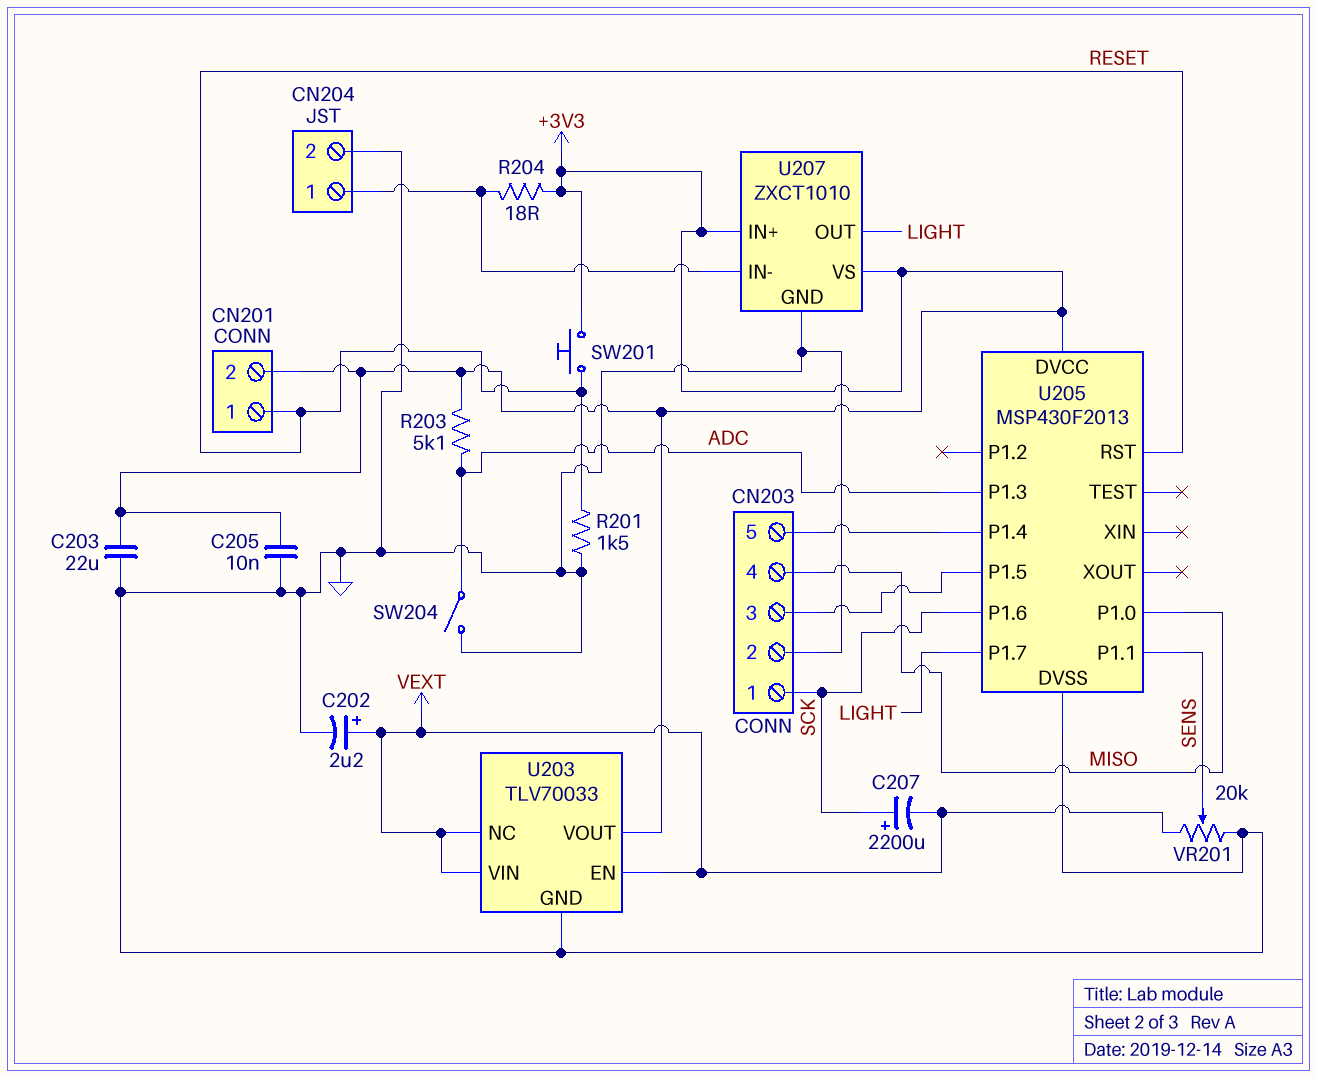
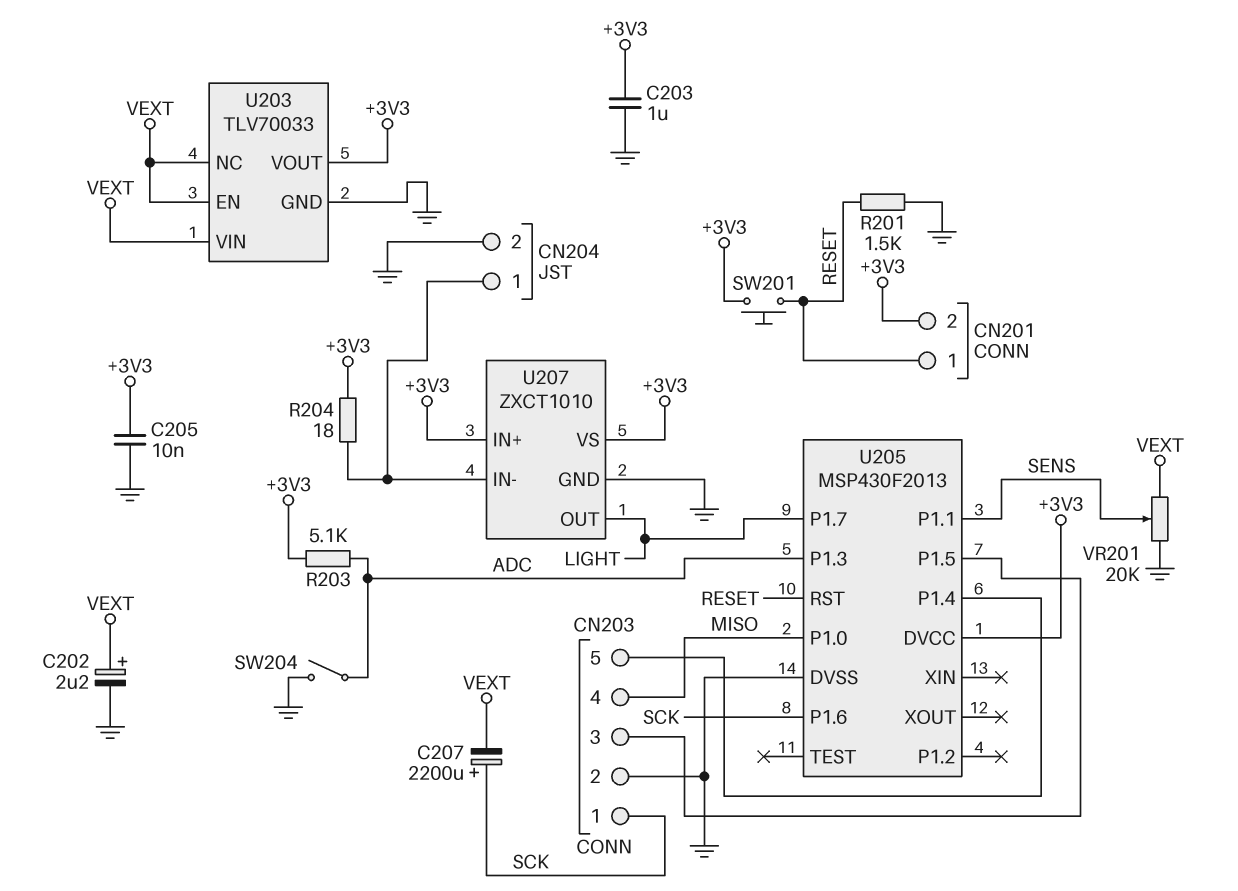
C203: 22uF (+3V3, GND) -> 1uF (+3V3, GND)

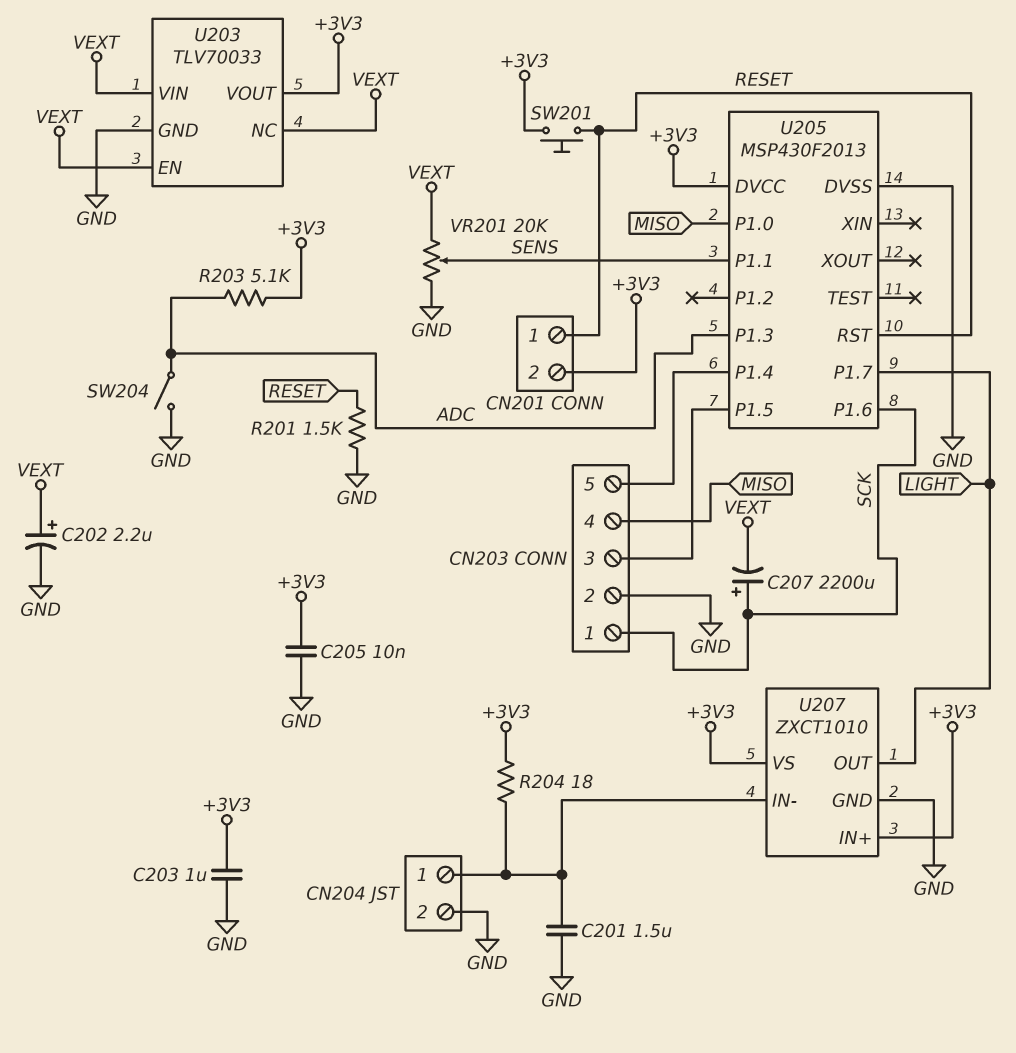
C201: none -> 1.5uF (CN204/1, GND)

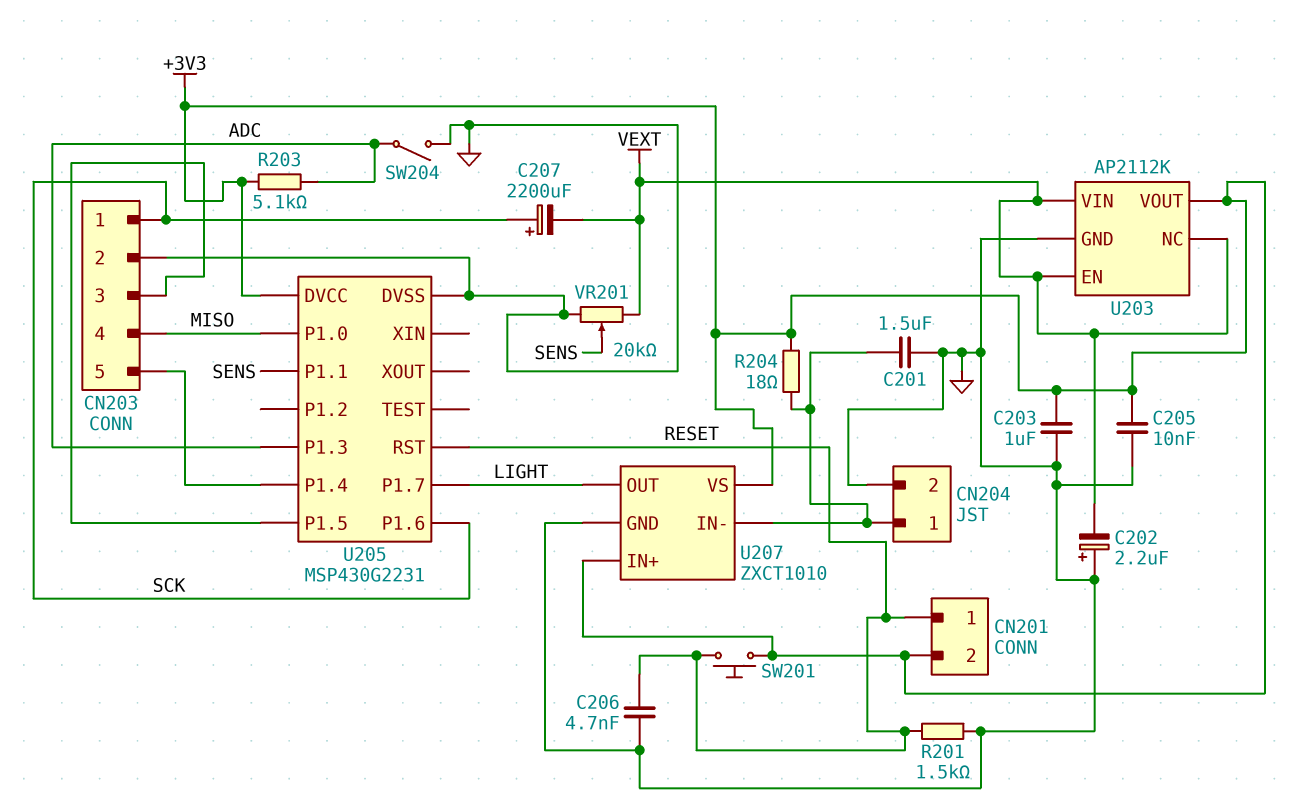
C202: 2.2uF (plus VEXT, minus GND) -> 2.2uF (plus GND, minus VEXT)
C206: none -> 4.7nF (GND, RESET)
U203: TLV70033 -> AP2112K
U205: MSP430F2013 -> MSP430G2231

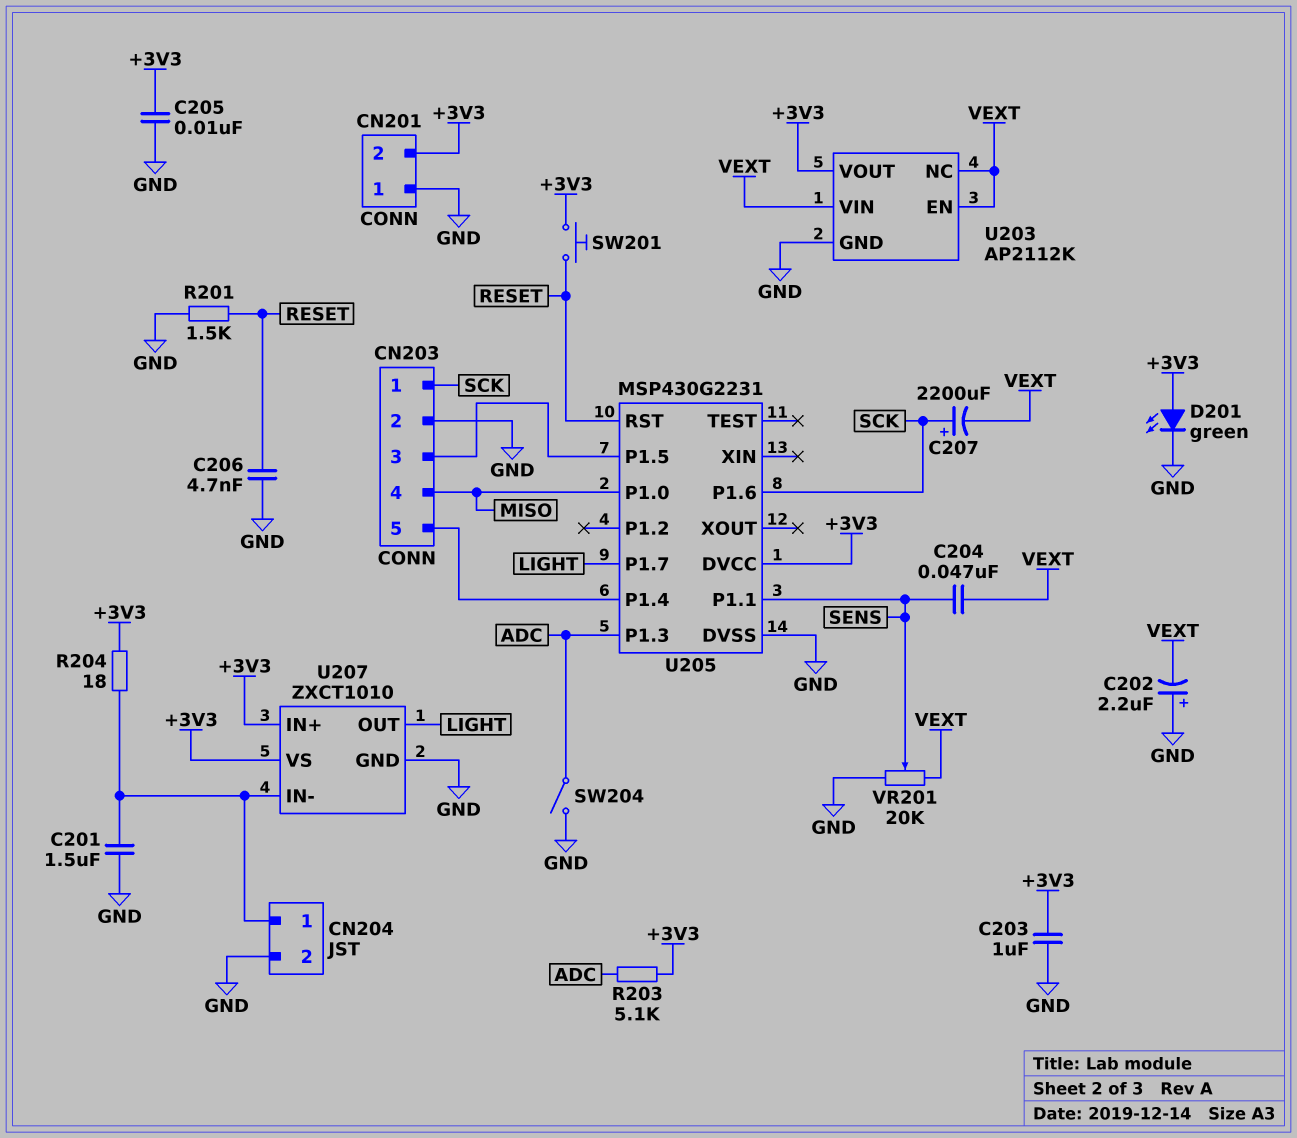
C204: none -> 47nF (SENS, VEXT)
CN201 pin 1: RESET -> GND
D201: none -> LED green (A +3V3, K GND)

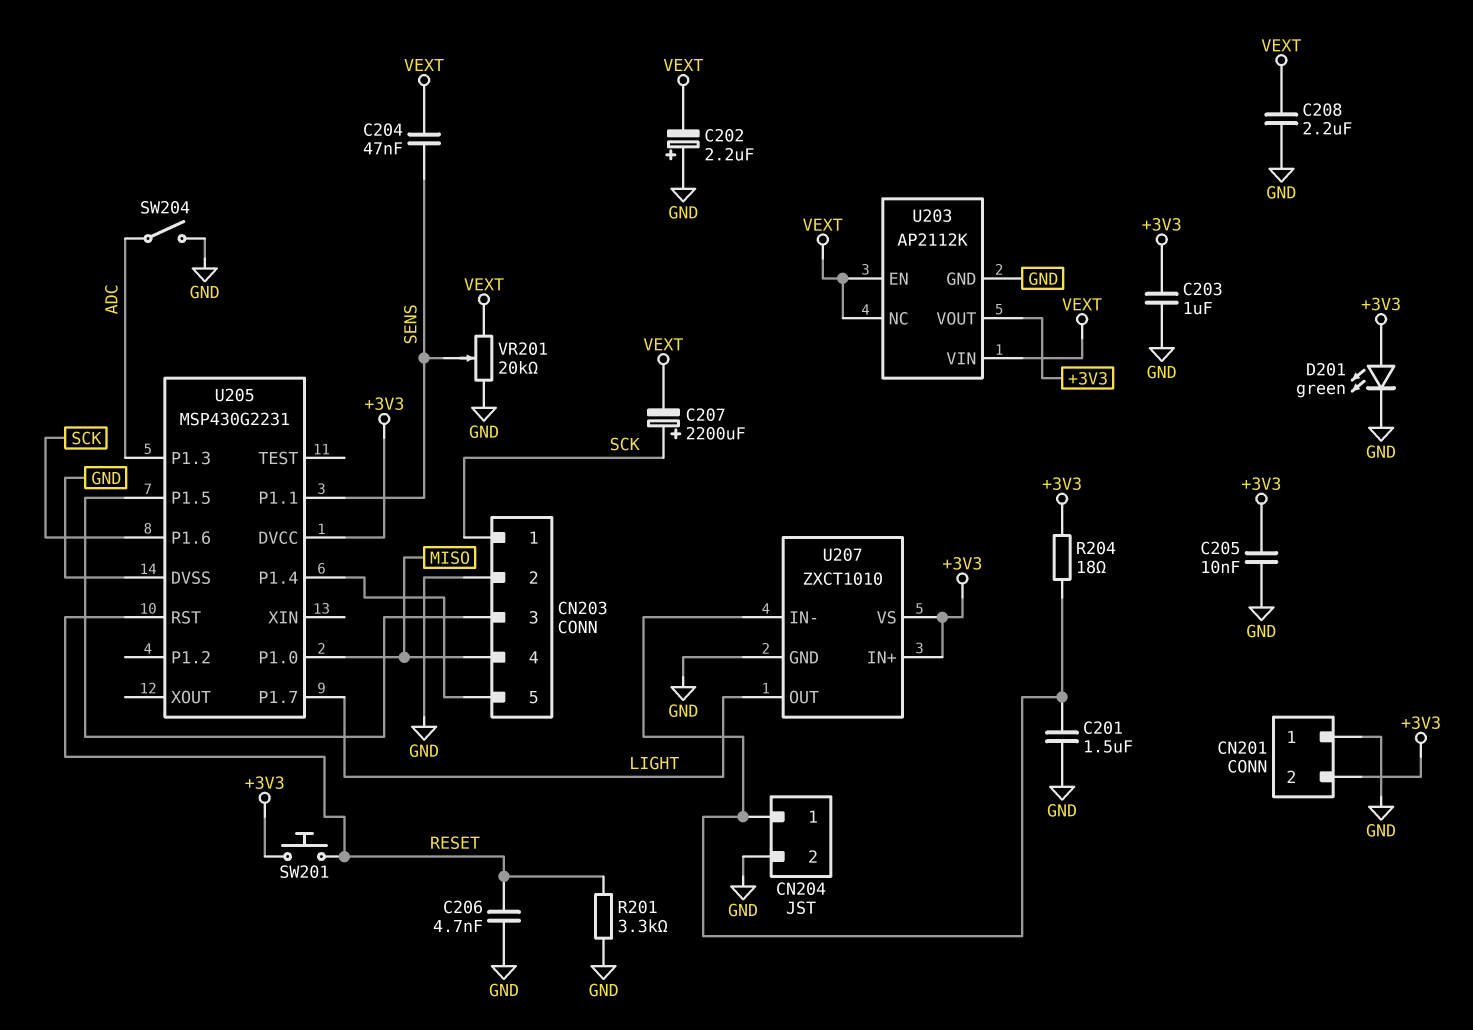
C208: none -> 2.2uF (GND, VEXT)
R201: 1.5k (GND, RESET) -> 3.3k (GND, RESET)
R203: 5.1k (+3V3, ADC) -> none

